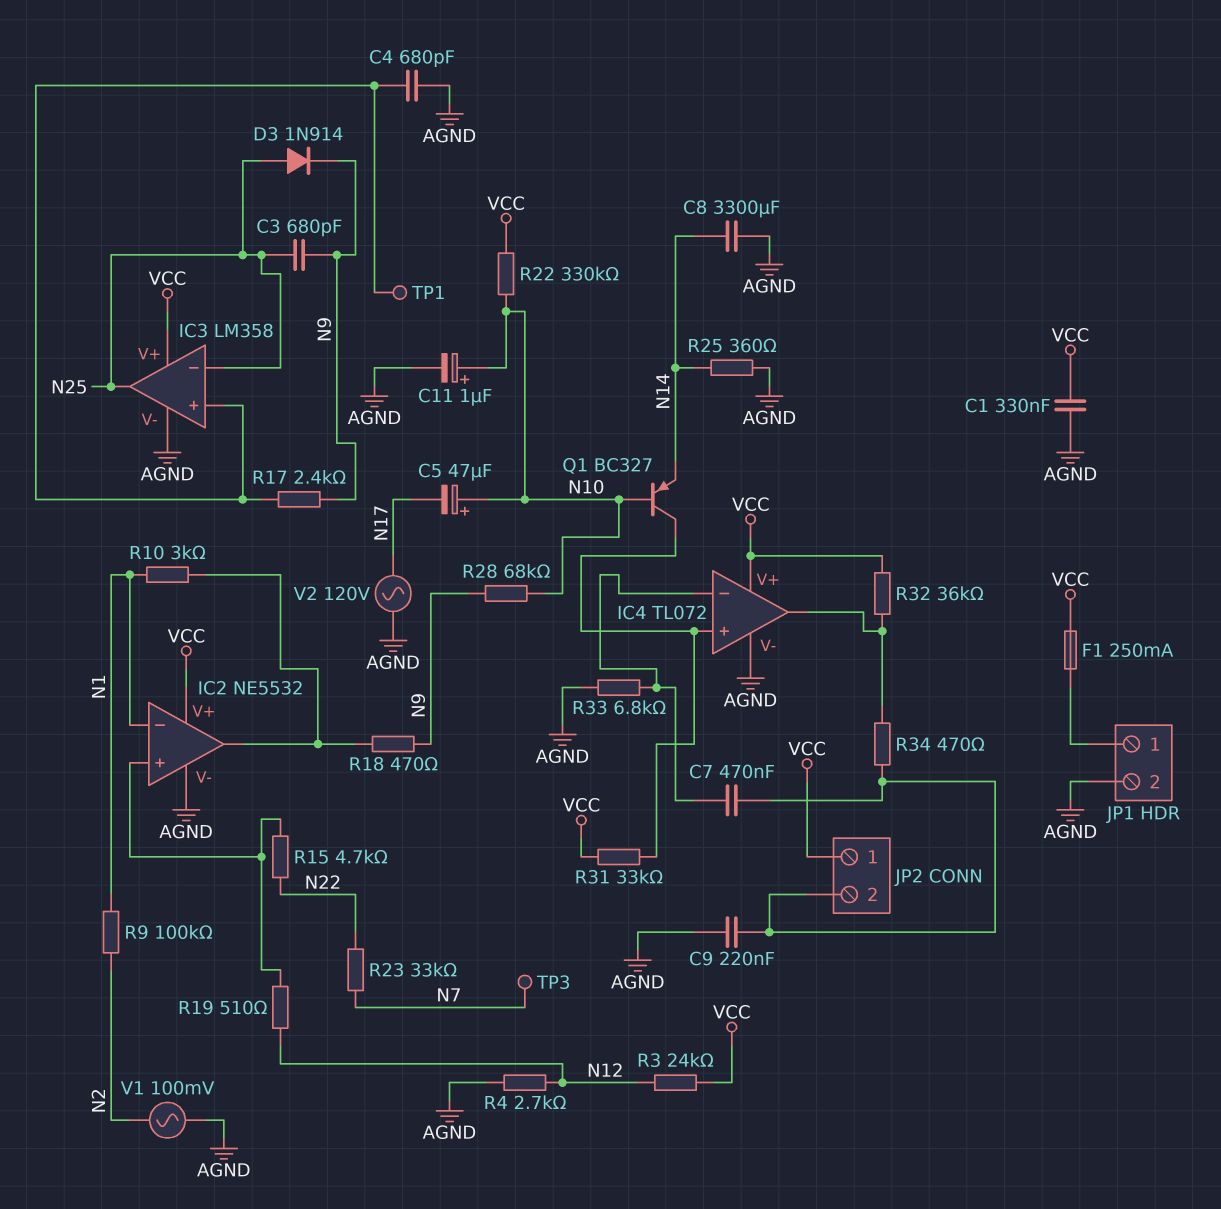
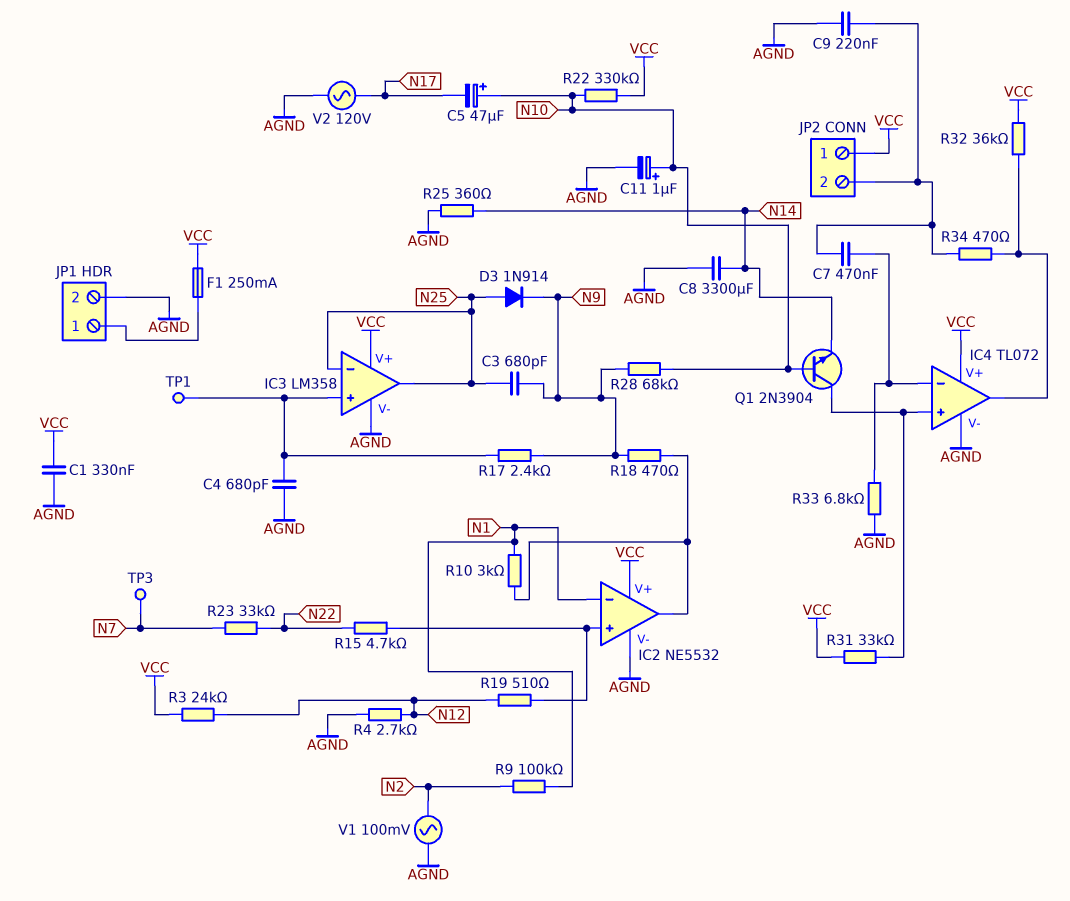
Q1: PNP BC327 (B N10, C IC4/in+, E N14) -> NPN 2N3904 (B N10, C IC4/in+, E N14)

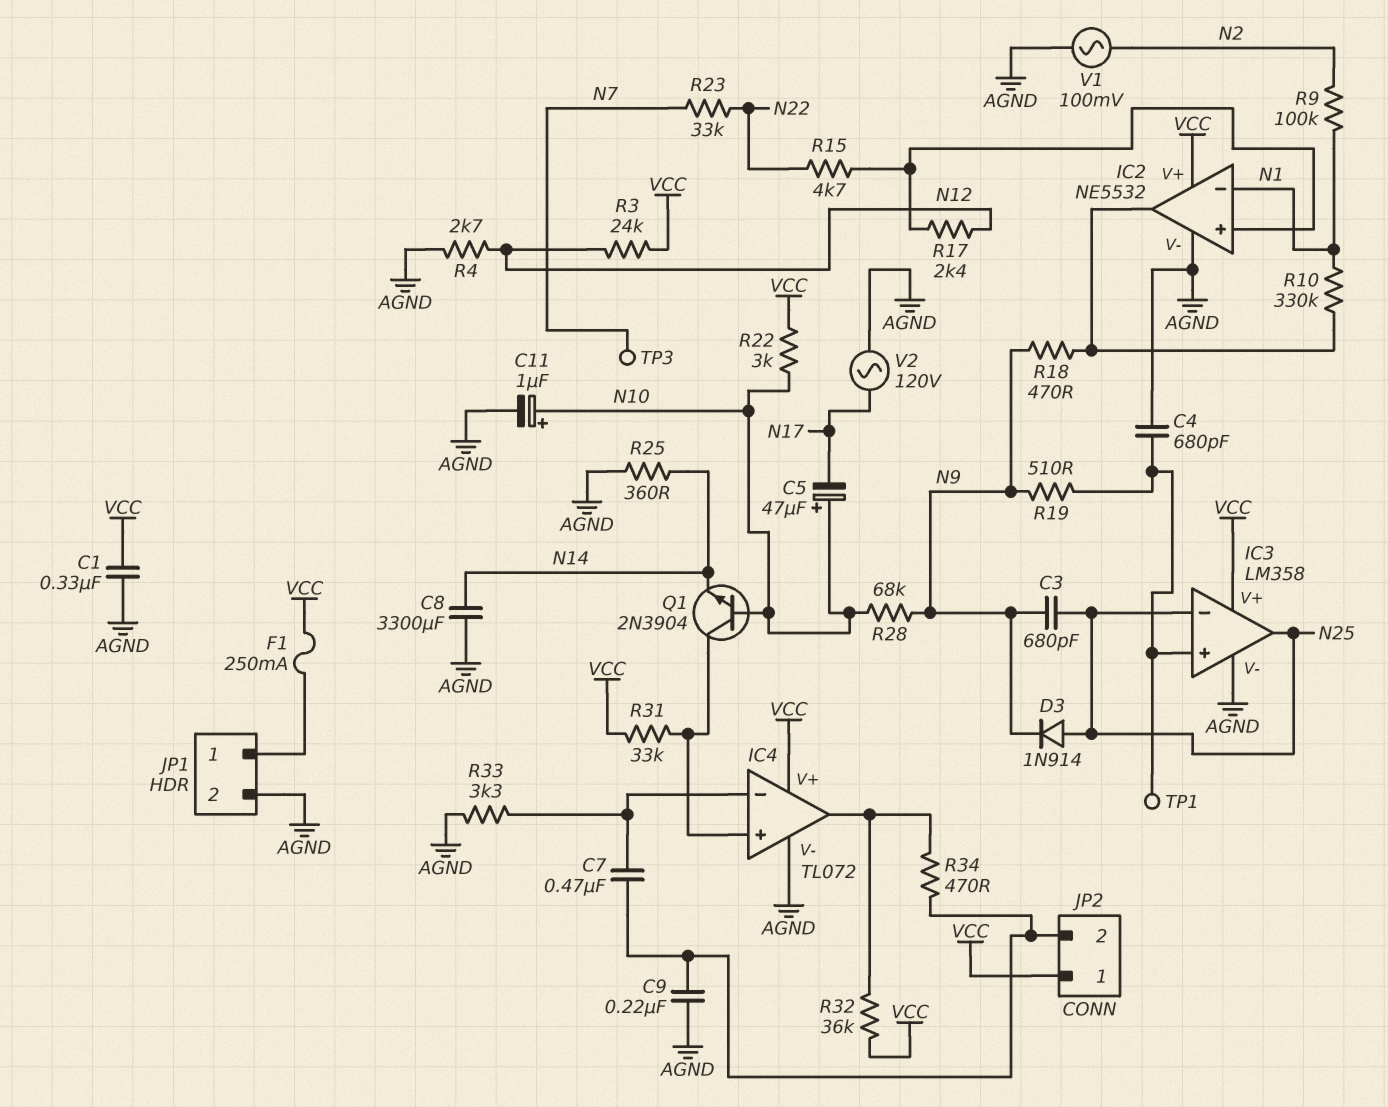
R10: 3k (IC2/out, N1) -> 330k (IC2/out, N1)
R17: 2.4k (IC3/in+, N9) -> 2.4k (IC2/in+, N12)
R19: 510 (IC2/in+, N12) -> 510 (IC3/in+, N9)
R22: 330k (N10, VCC) -> 3k (N10, VCC)
R33: 6.8k (AGND, IC4/in-) -> 3.3k (AGND, IC4/in-)

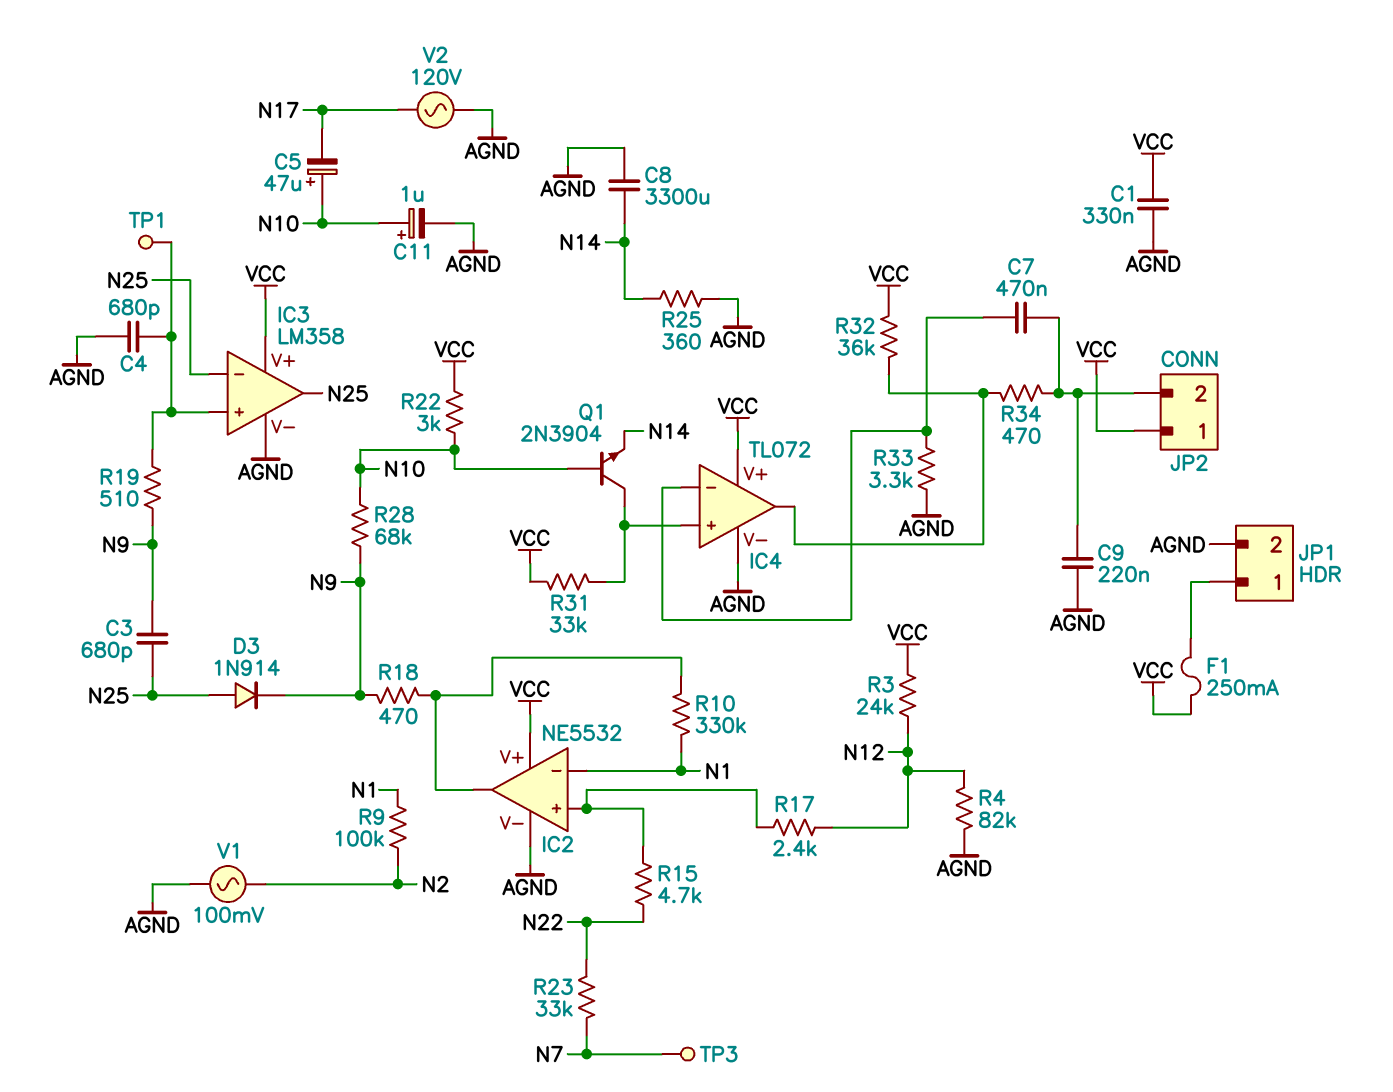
R4: 2.7k (AGND, N12) -> 82k (AGND, N12)

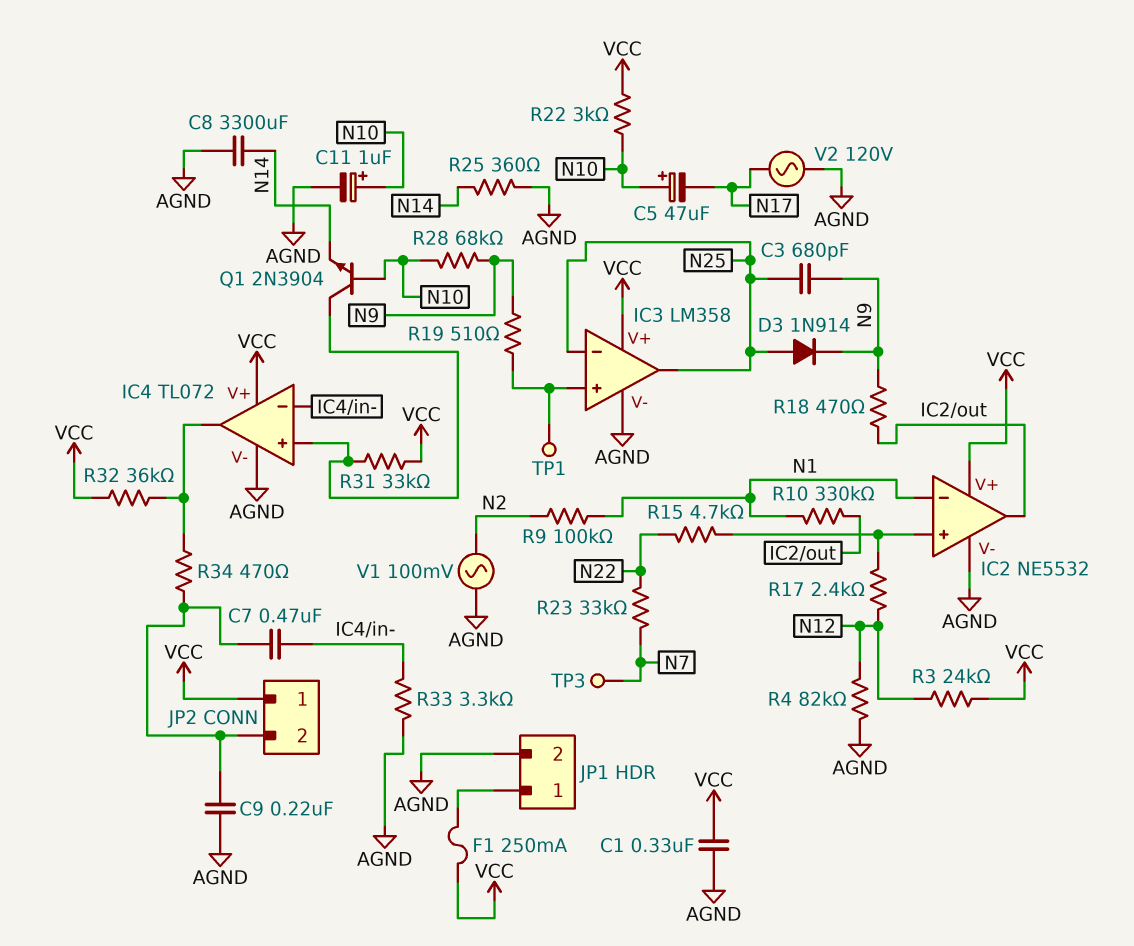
C4: 680pF (AGND, IC3/in+) -> none

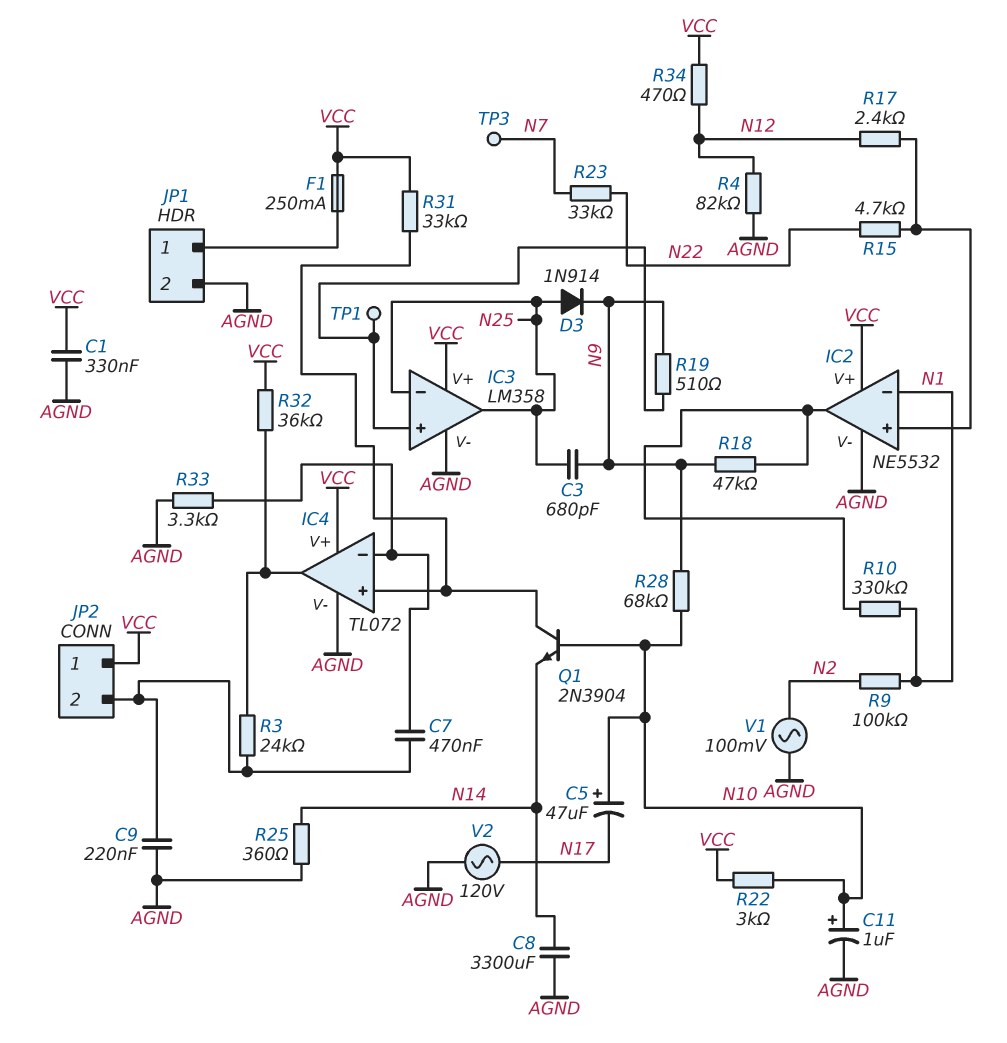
R3: 24k (N12, VCC) -> 24k (IC4/out, JP2/2)
R18: 470 (IC2/out, N9) -> 47k (IC2/out, N9)
R34: 470 (IC4/out, JP2/2) -> 470 (N12, VCC)

